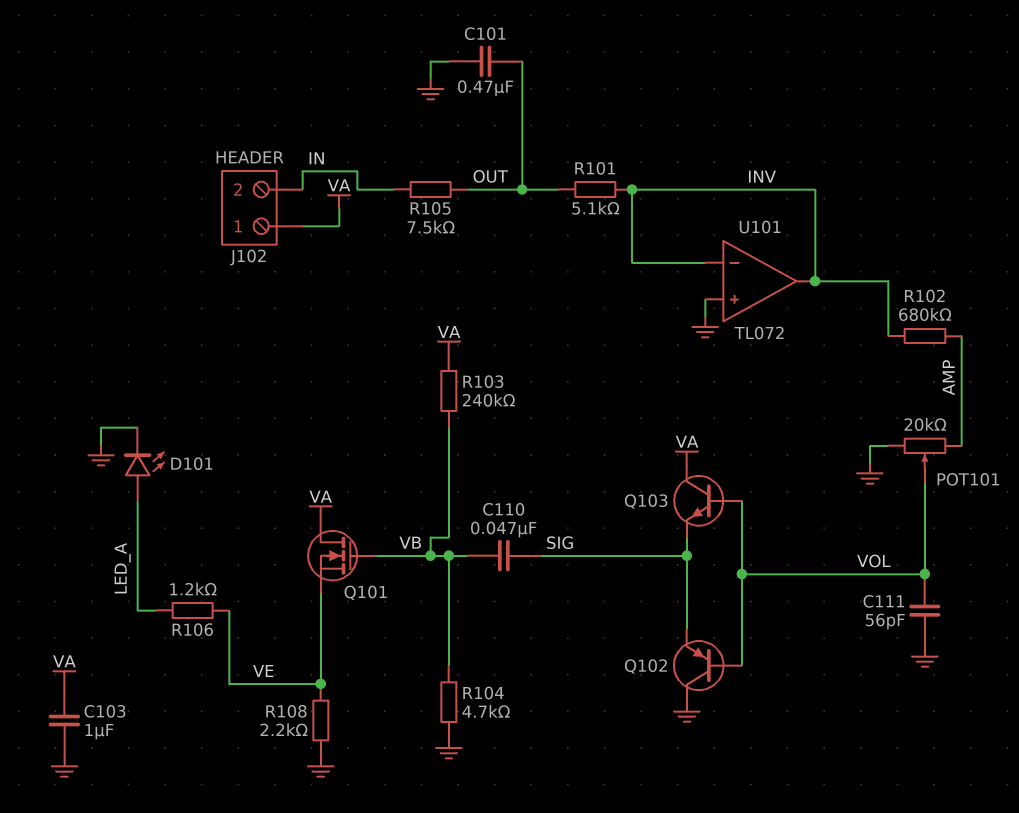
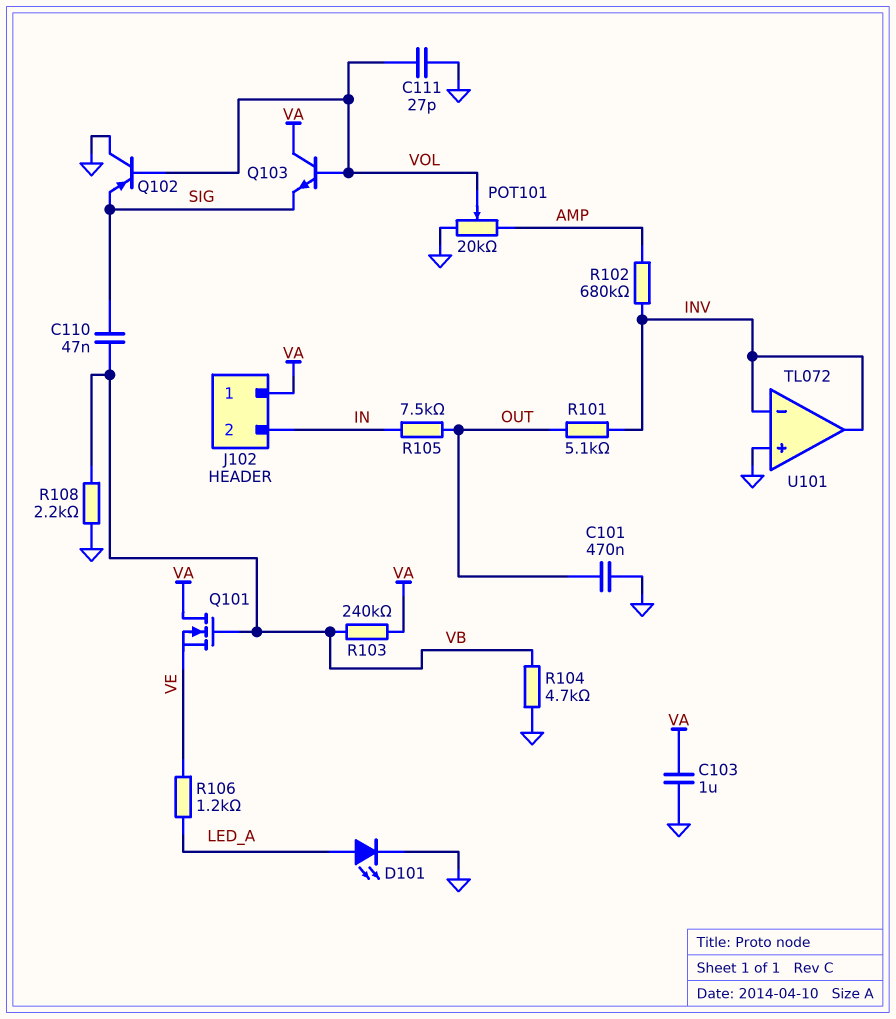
C111: 56pF (GND, VOL) -> 27pF (GND, VOL)
R108: 2.2k (GND, VE) -> 2.2k (GND, VB)

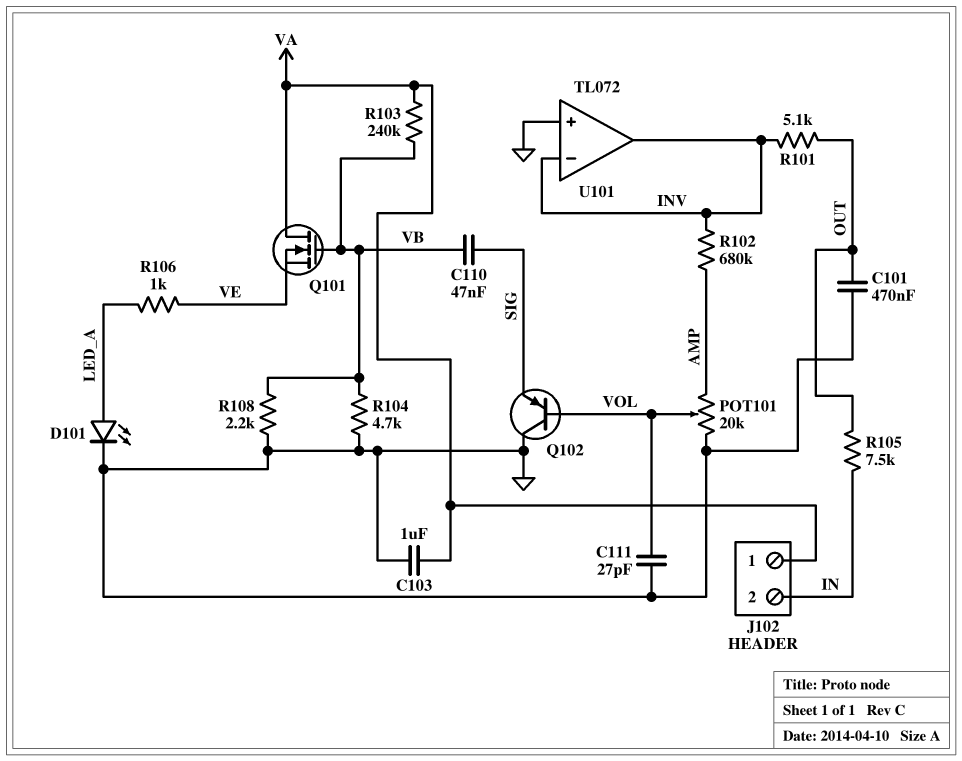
Q103: NPN (B VOL, C VA, E SIG) -> none
R106: 1.2k (LED_A, VE) -> 1k (LED_A, VE)

